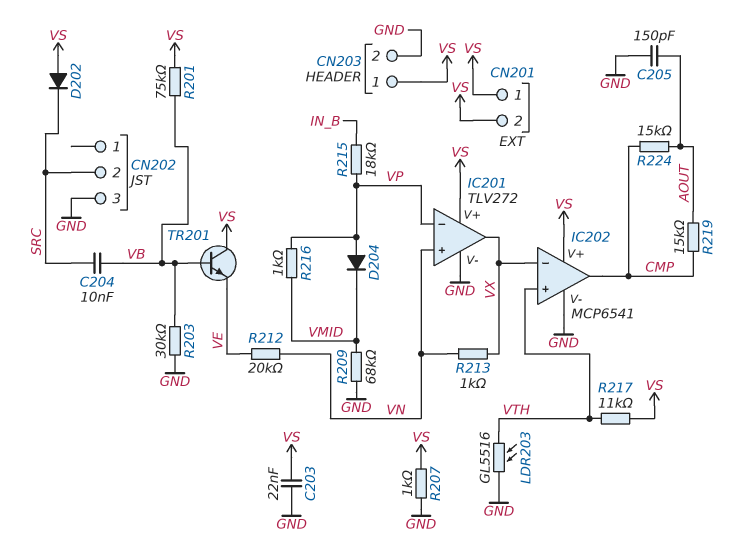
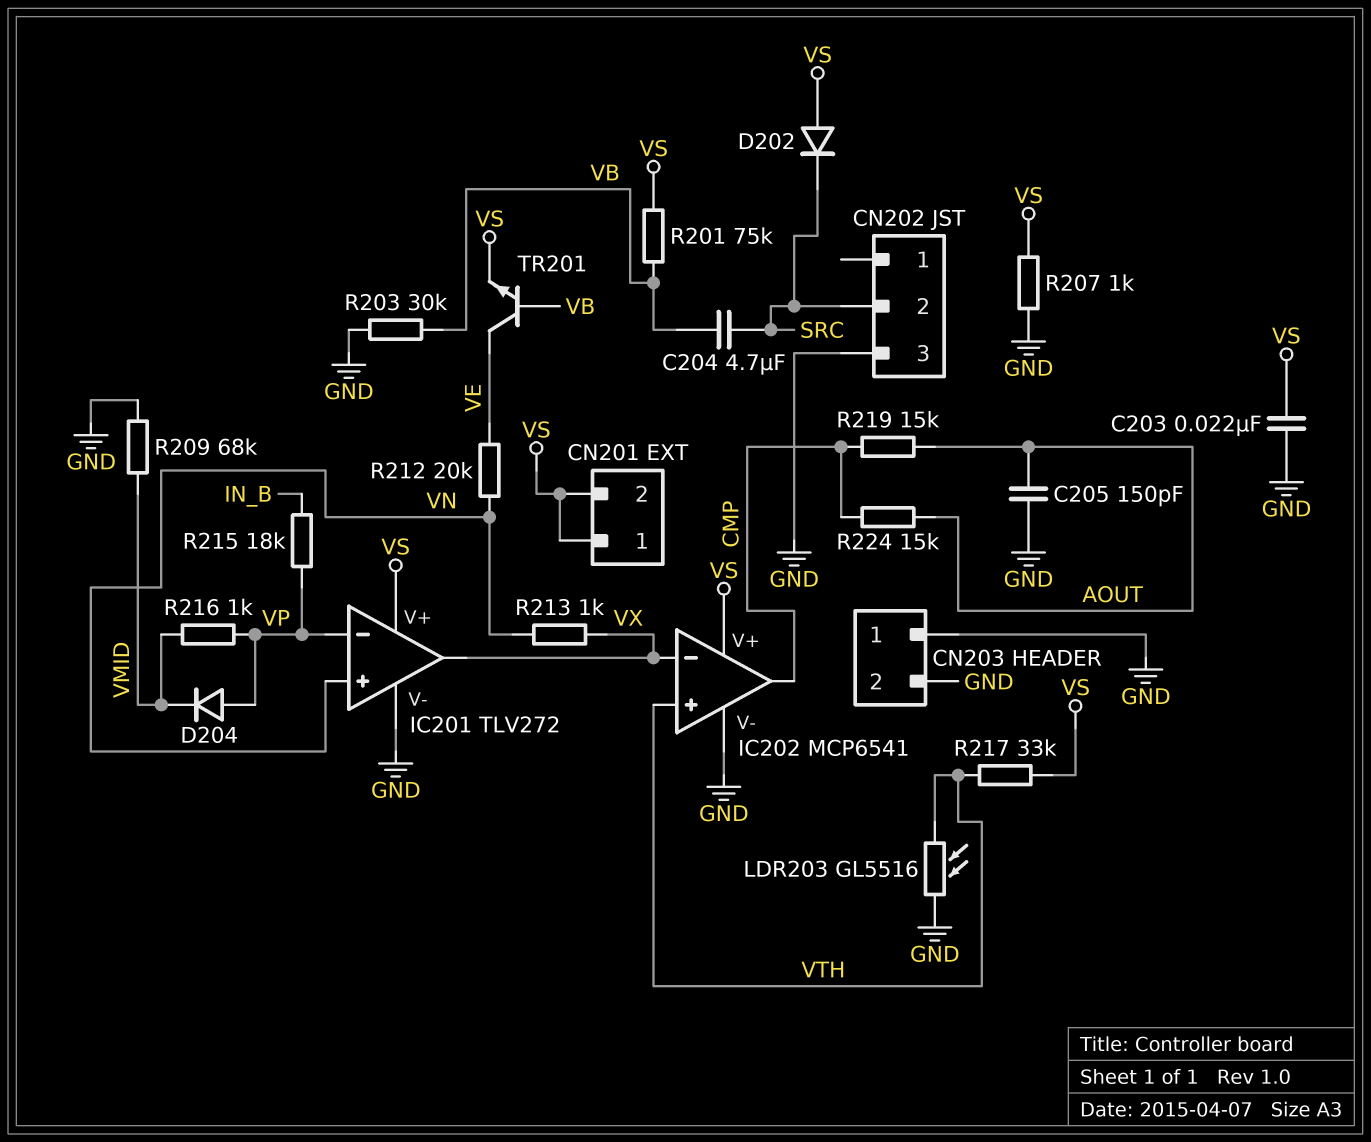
C204: 10nF (SRC, VB) -> 4.7uF (SRC, VB)
CN203 pin 1: VS -> GND
R217: 11k (VS, VTH) -> 33k (VS, VTH)
TR201: NPN (B VB, C VS, E VE) -> NPN (B VB, C VE, E VS)

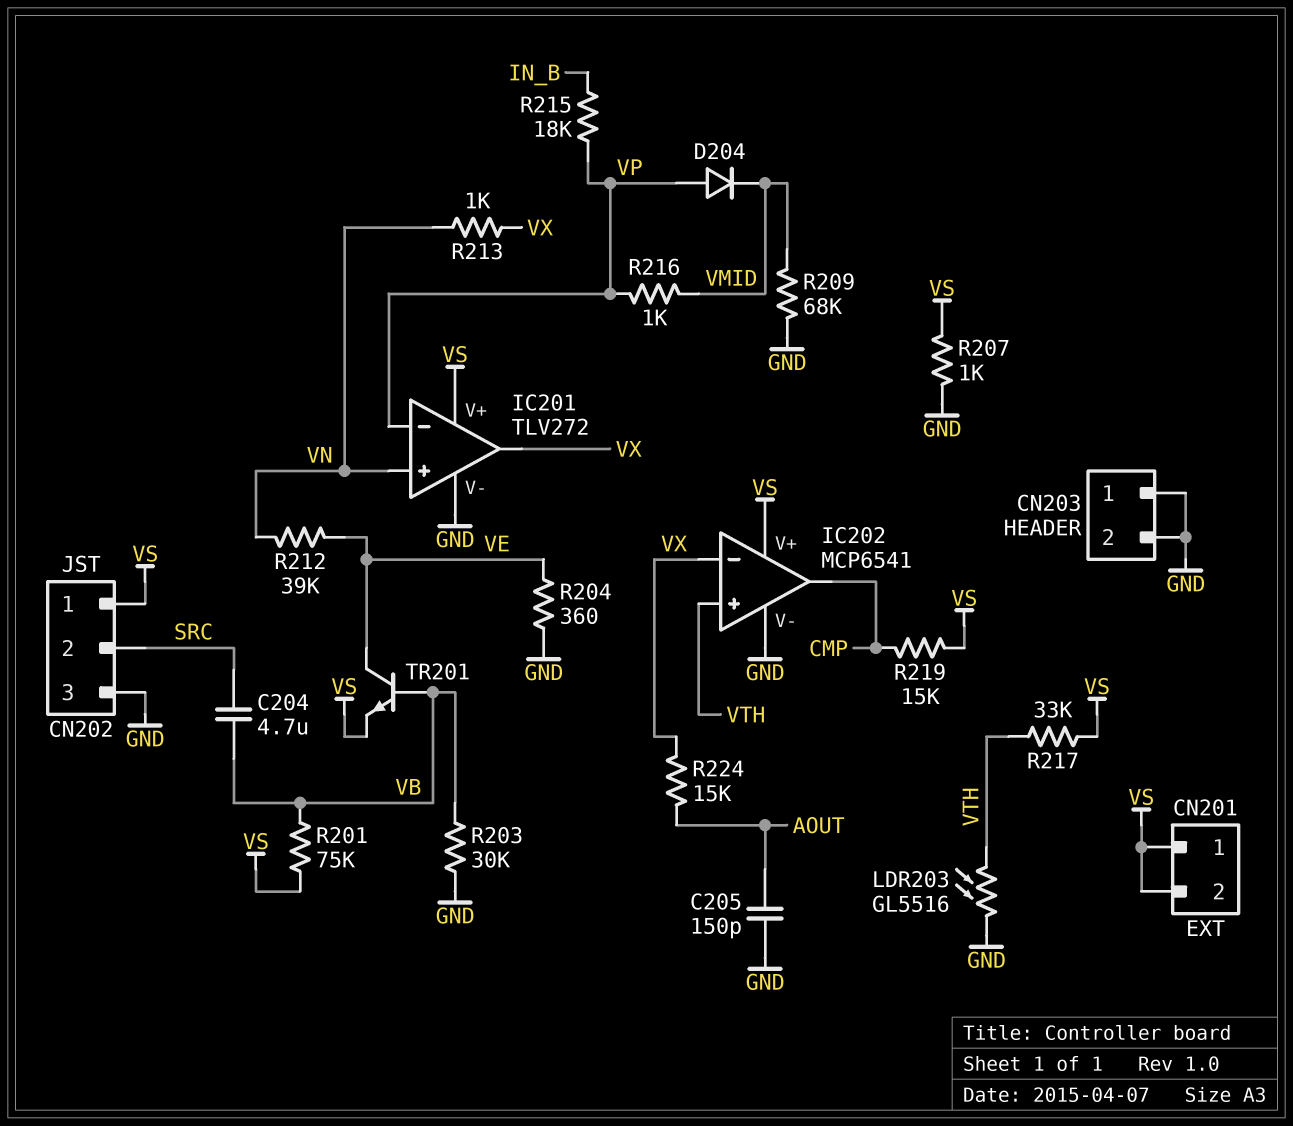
C203: 22nF (GND, VS) -> none
CN202 pin 1: none -> VS
D202: diode (A VS, K SRC) -> none
R204: none -> 360 (GND, VE)
R212: 20k (VE, VN) -> 39k (VE, VN)
R219: 15k (AOUT, CMP) -> 15k (CMP, VS)
R224: 15k (AOUT, CMP) -> 15k (AOUT, VX)

